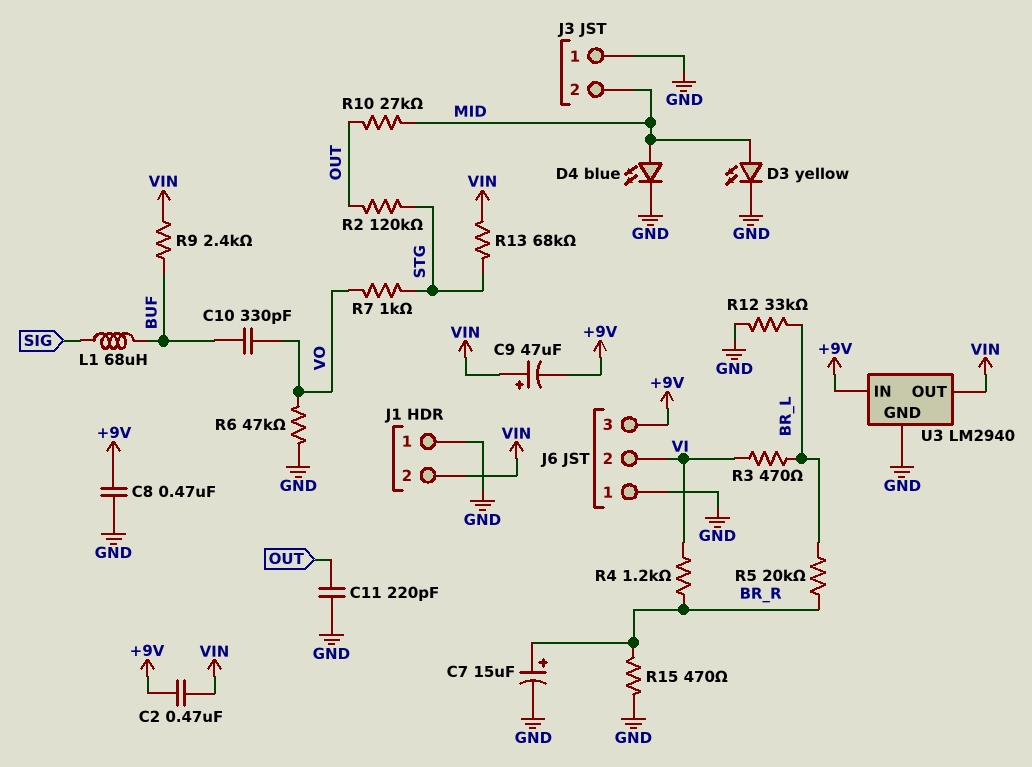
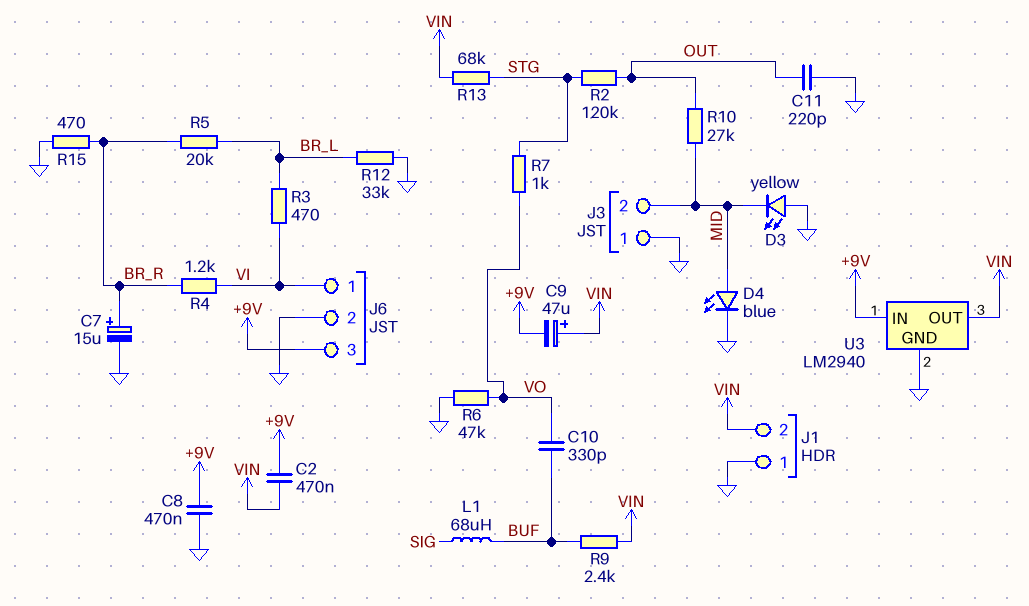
D3: LED yellow (A MID, K GND) -> LED yellow (A GND, K MID)
J6 pin 1: GND -> VI
J6 pin 2: VI -> GND

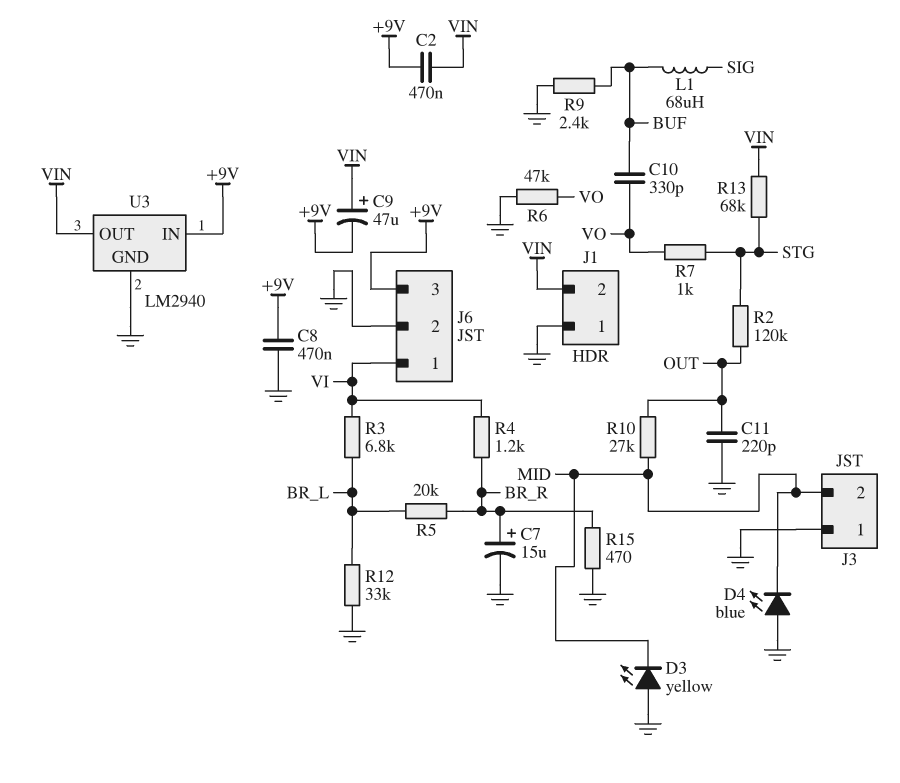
D4: LED blue (A MID, K GND) -> LED blue (A GND, K MID)
R3: 470 (BR_L, VI) -> 6.8k (BR_L, VI)
R9: 2.4k (BUF, VIN) -> 2.4k (BUF, GND)

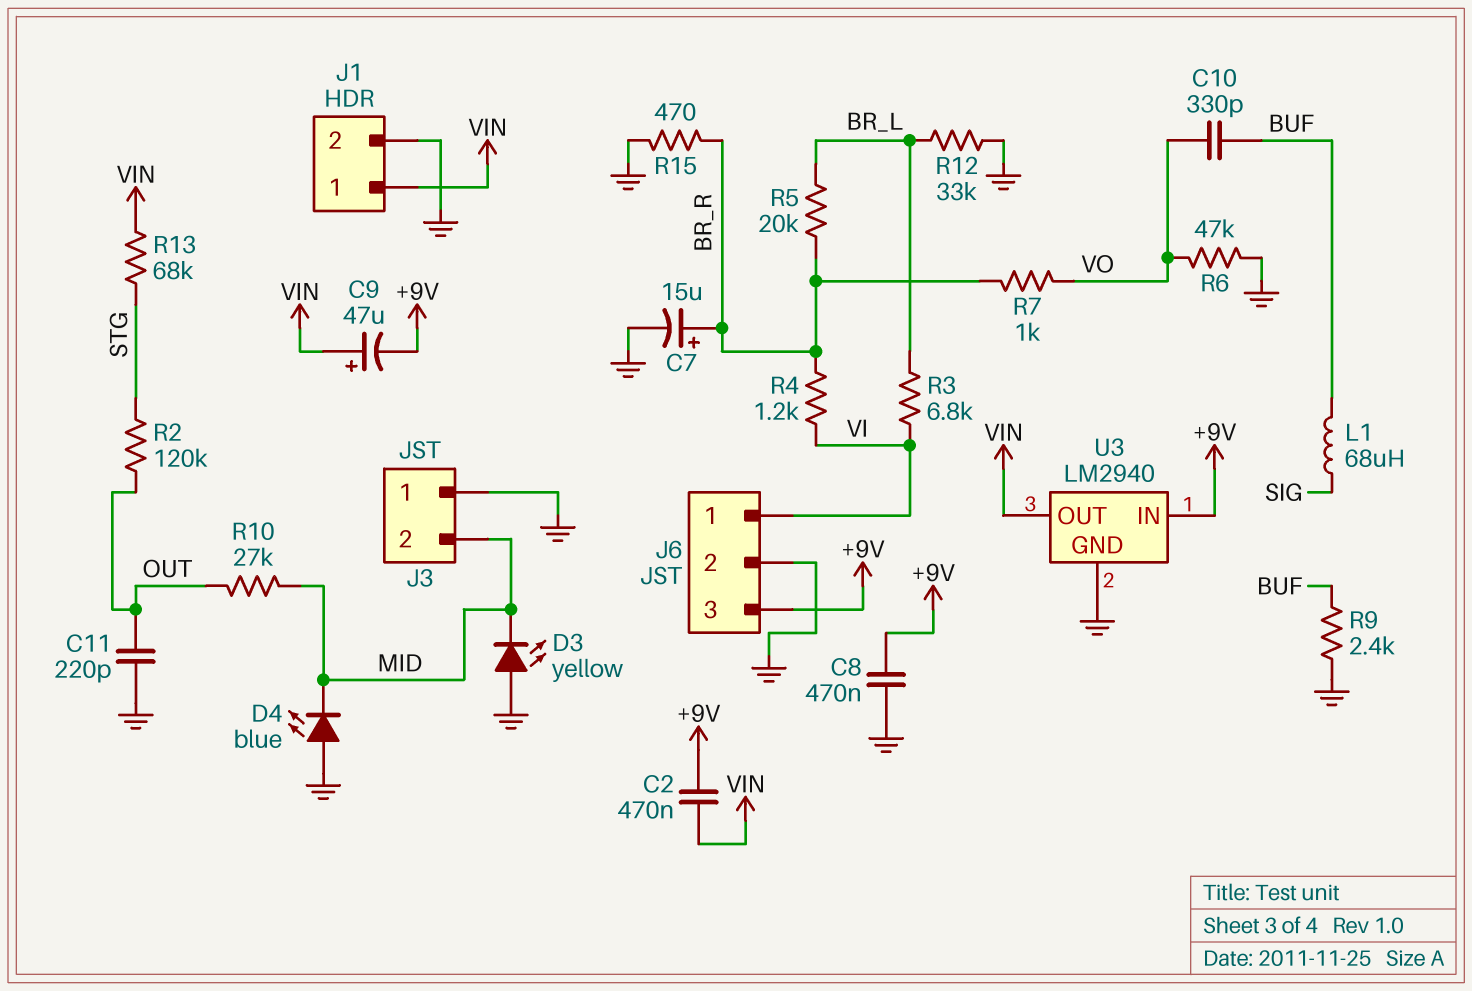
J1 pin 1: GND -> VIN
J1 pin 2: VIN -> GND
R7: 1k (STG, VO) -> 1k (BR_R, VO)

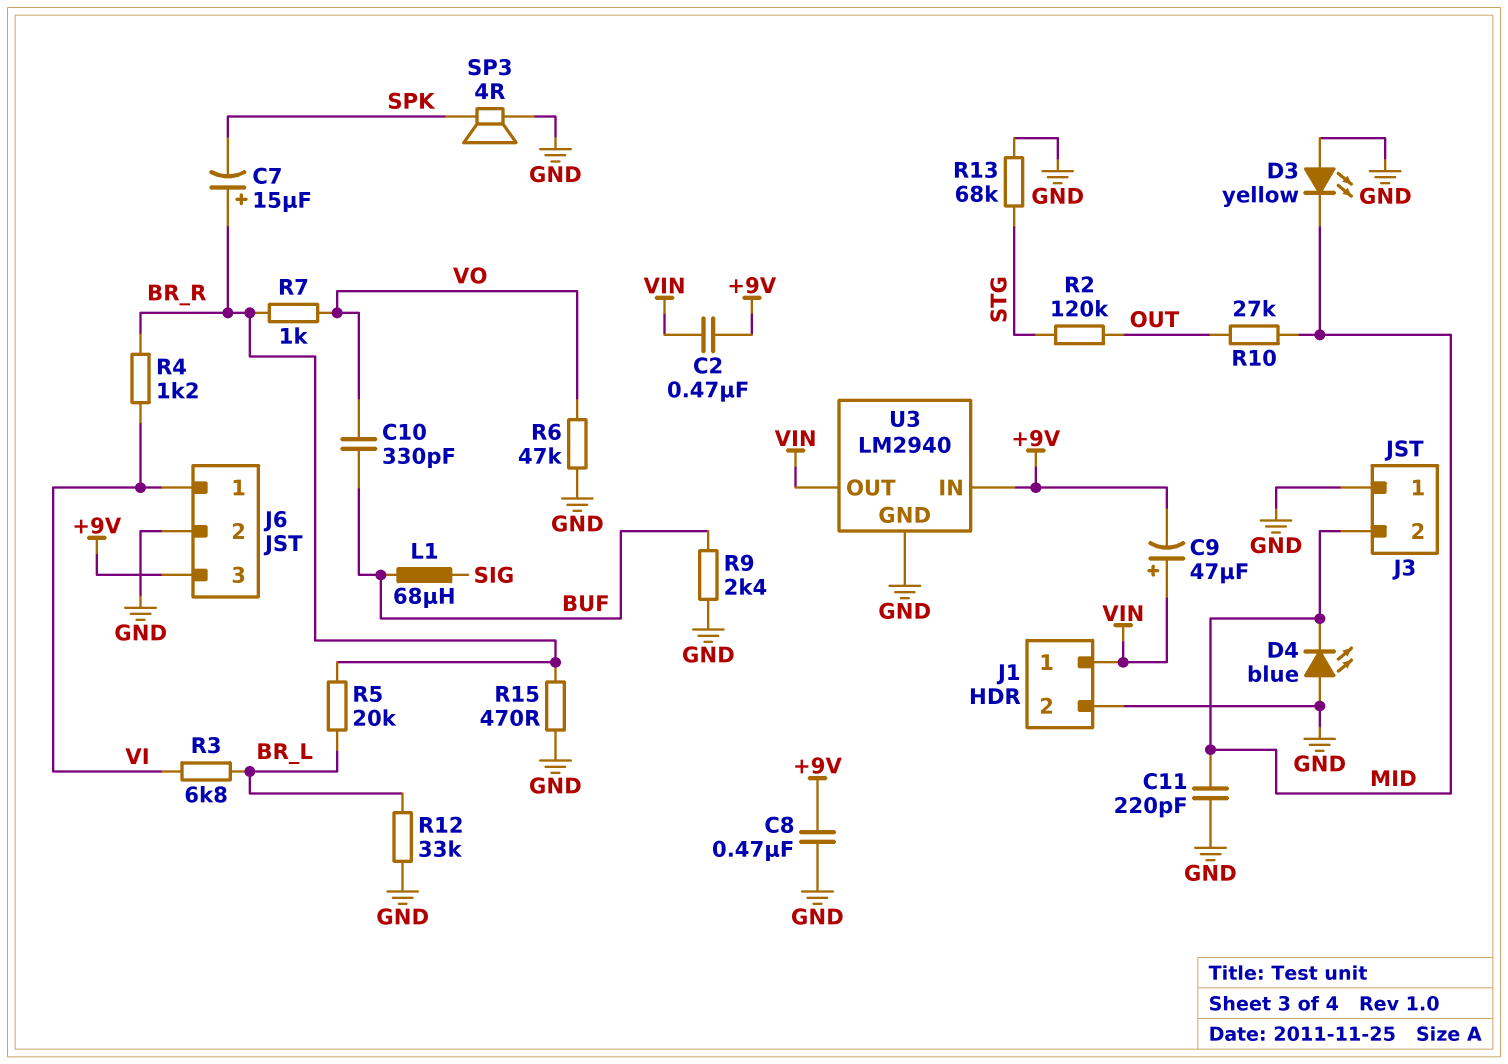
C7: 15uF (plus BR_R, minus GND) -> 15uF (plus BR_R, minus SPK)
C11: 220pF (GND, OUT) -> 220pF (GND, MID)
R13: 68k (STG, VIN) -> 68k (GND, STG)
SP3: none -> speaker 4R (GND, SPK)

